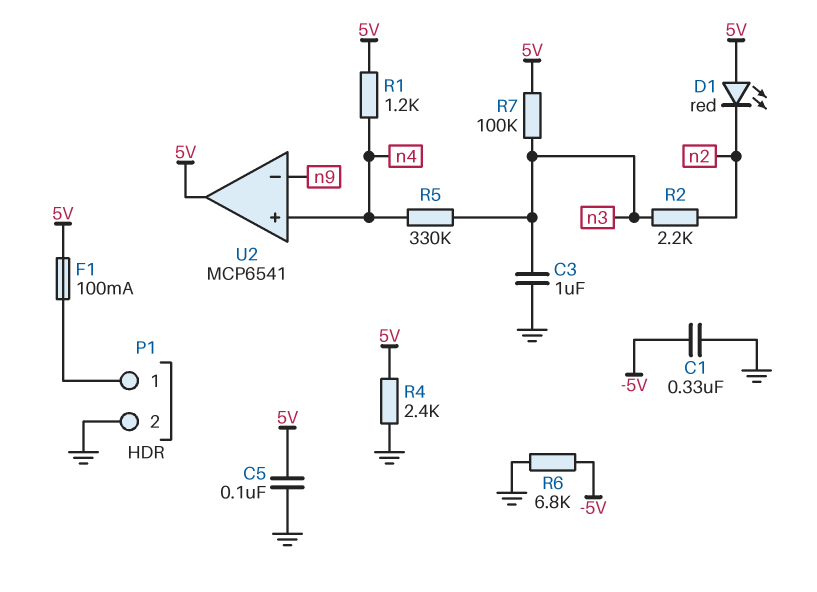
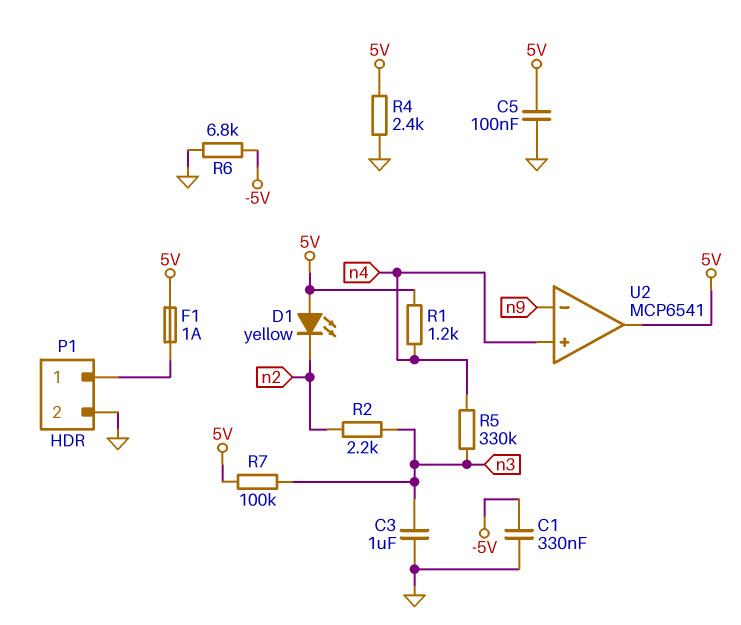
D1: LED red (A 5V, K n2) -> LED yellow (A 5V, K n2)
F1: 100mA (5V, P1/1) -> 1A (5V, P1/1)

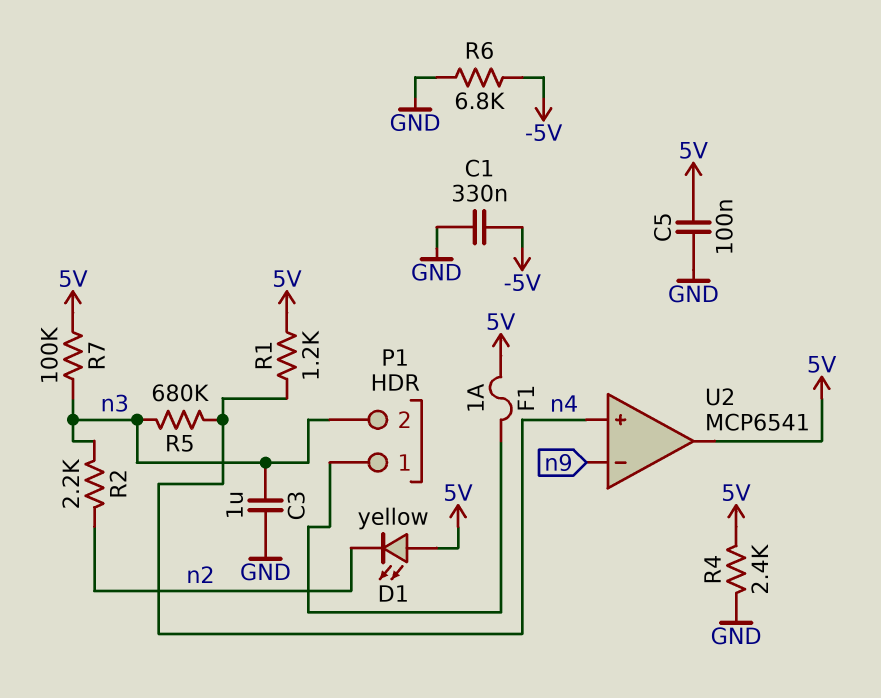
P1 pin 2: GND -> n3
R5: 330k (n3, n4) -> 680k (n3, n4)

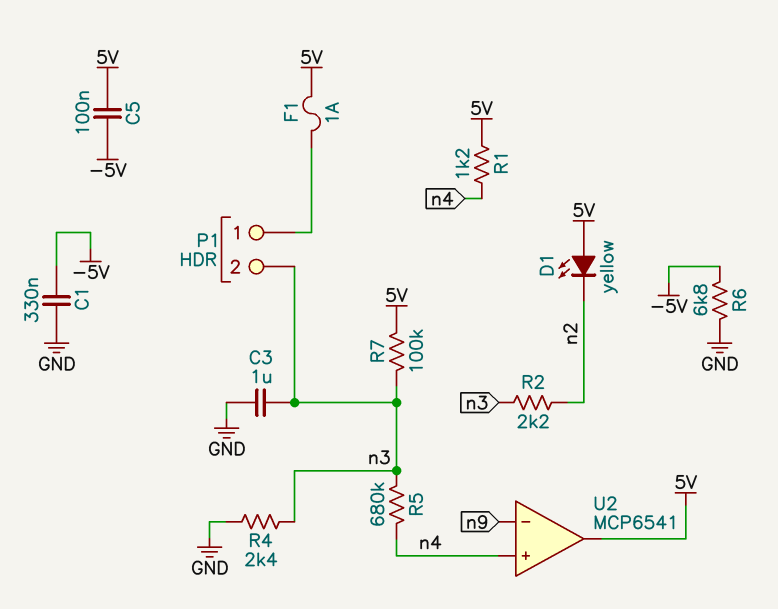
C5: 100nF (5V, GND) -> 100nF (-5V, 5V)
R4: 2.4k (5V, GND) -> 2.4k (GND, n3)

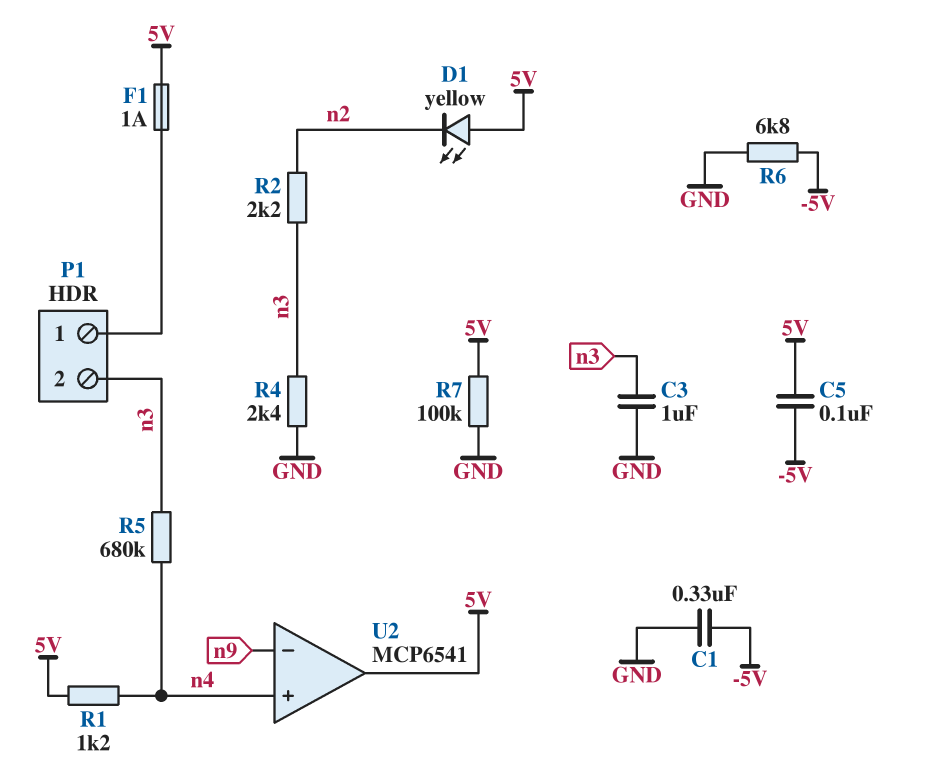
R7: 100k (5V, n3) -> 100k (5V, GND)

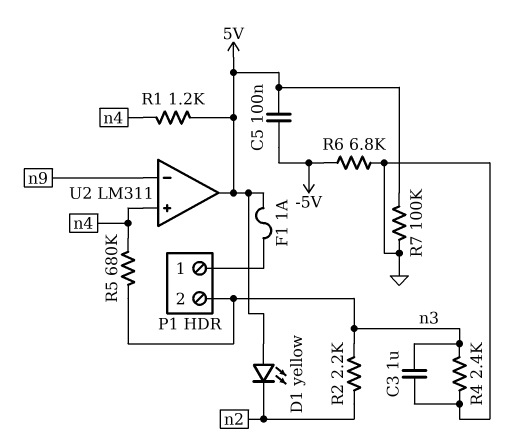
C1: 330nF (-5V, GND) -> none
U2: MCP6541 -> LM311

